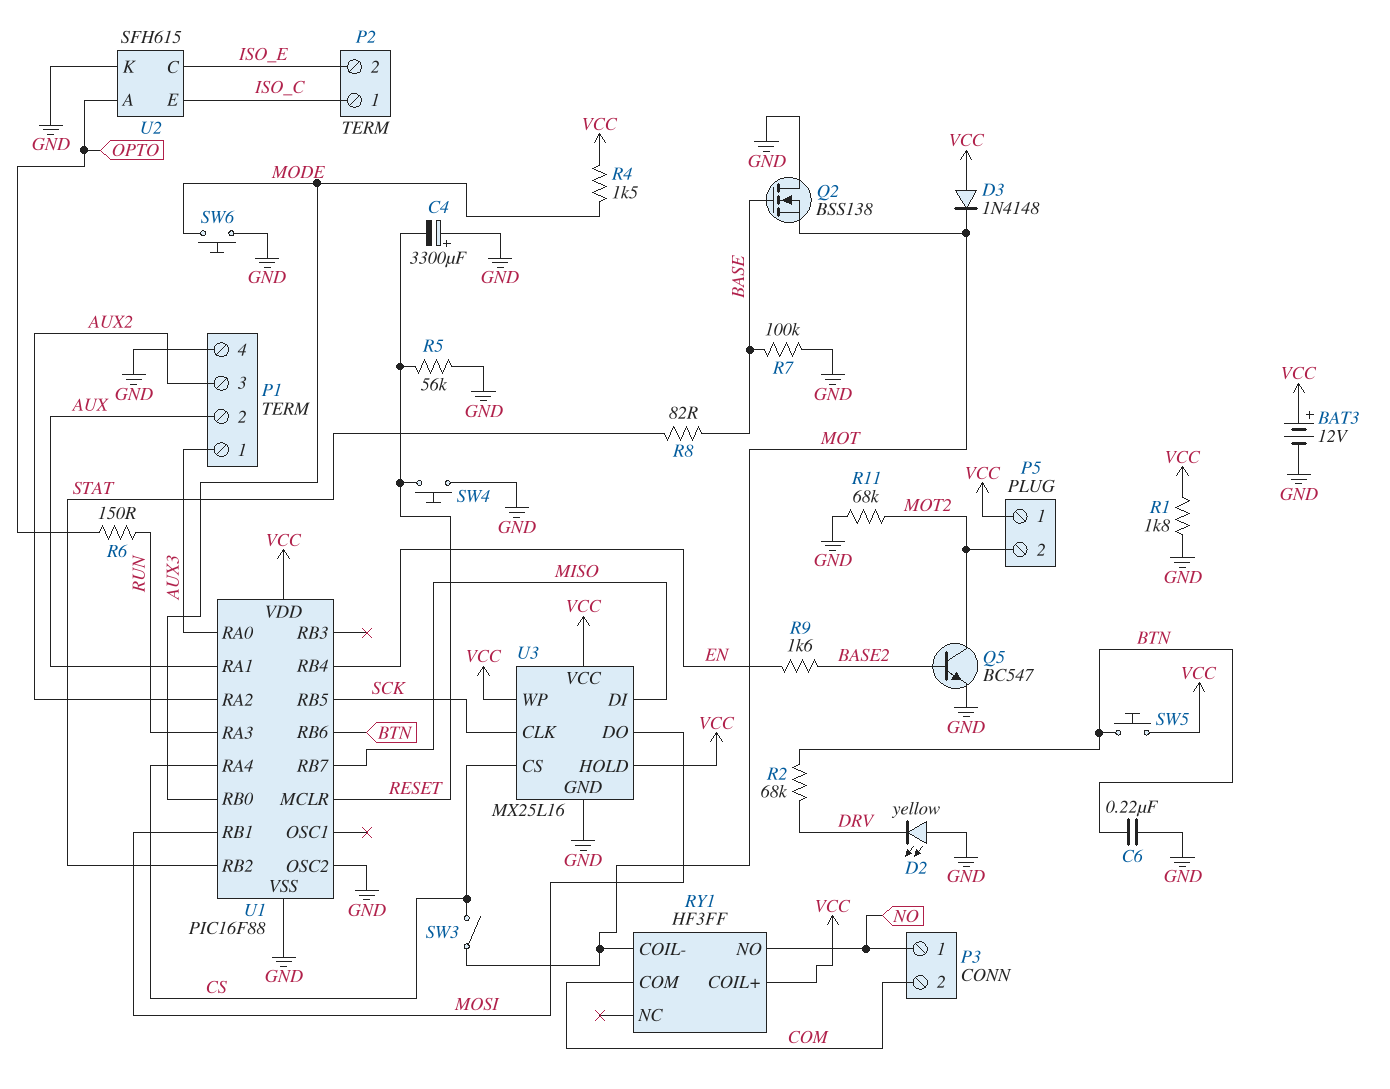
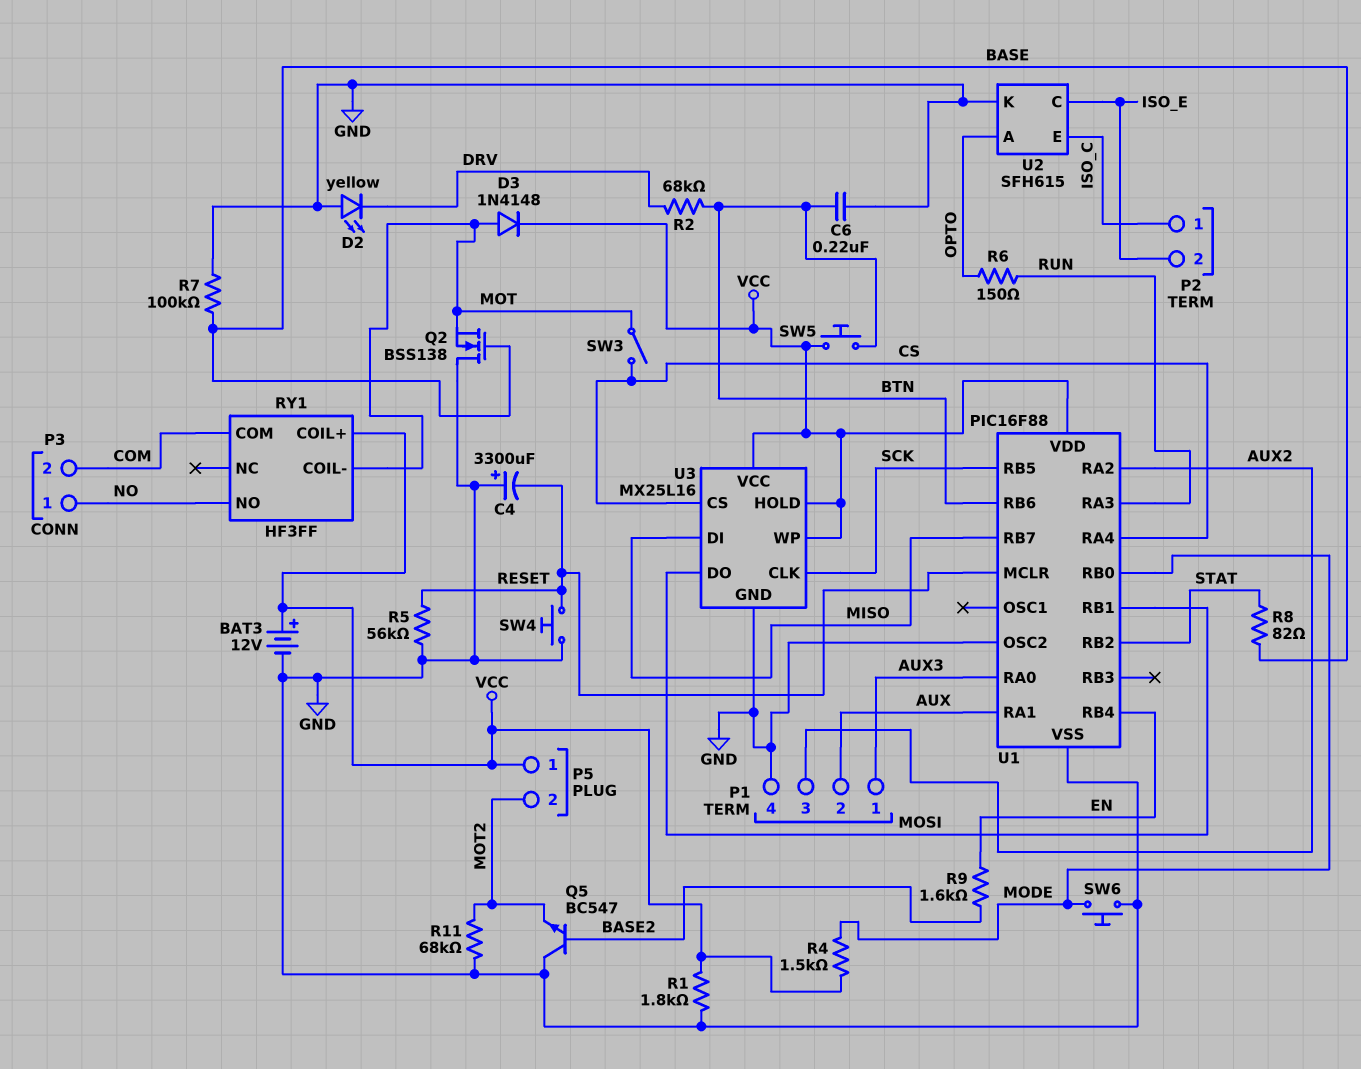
D3: diode 1N4148 (A VCC, K MOT) -> diode 1N4148 (A MOT, K VCC)
Q5: NPN BC547 (B BASE2, C MOT2, E GND) -> NPN BC547 (B BASE2, C GND, E MOT2)

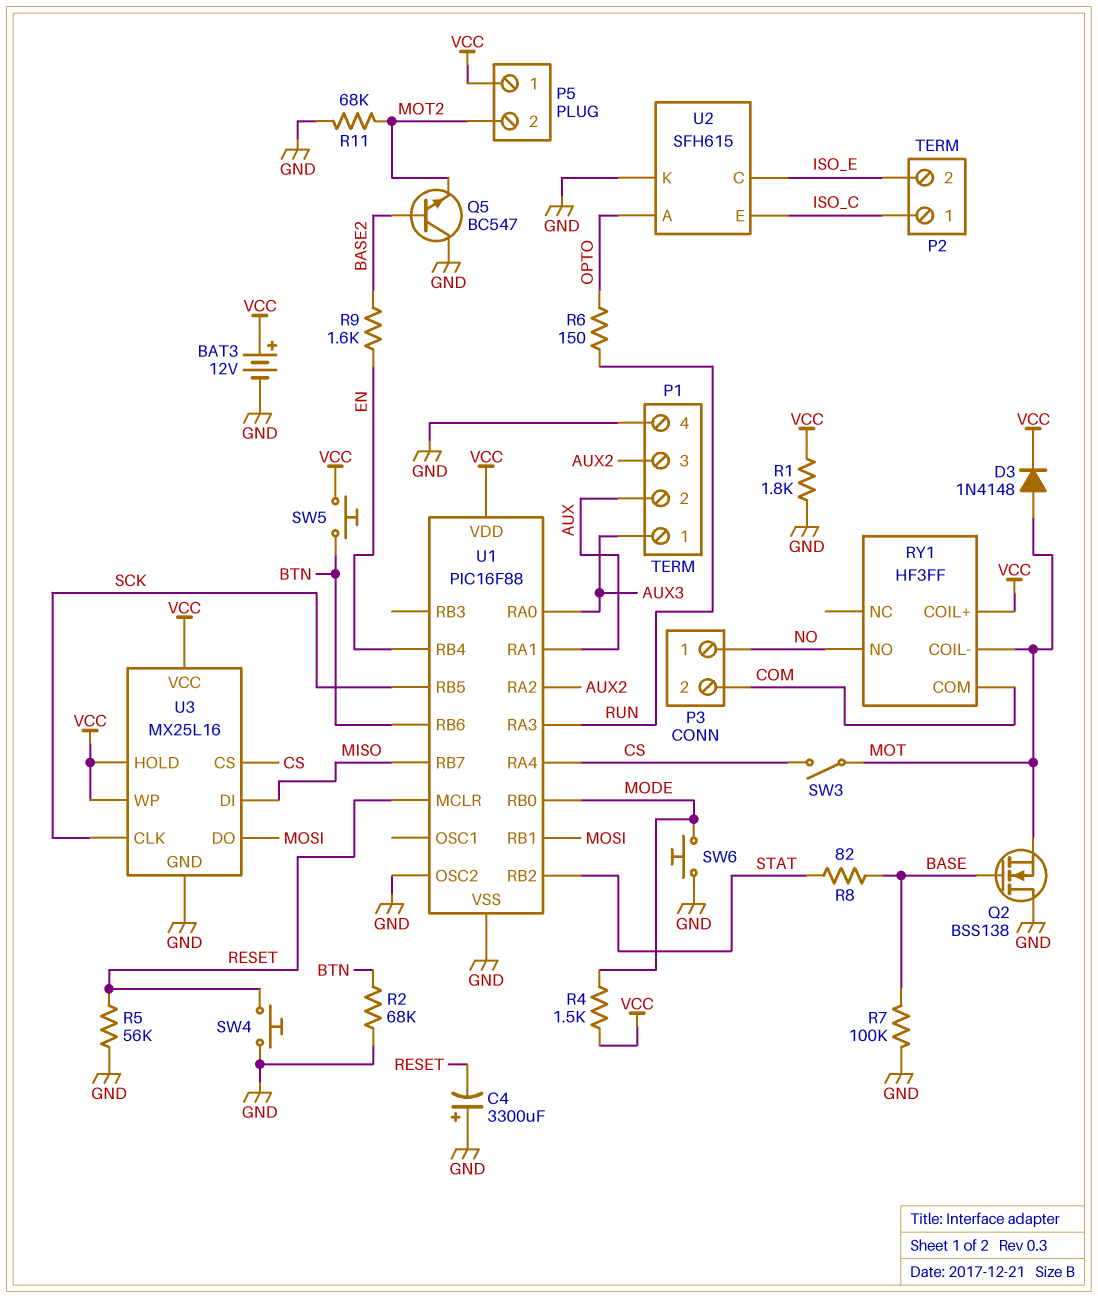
C6: 220nF (BTN, GND) -> none
D2: LED yellow (A GND, K DRV) -> none
R2: 68k (BTN, DRV) -> 68k (BTN, GND)

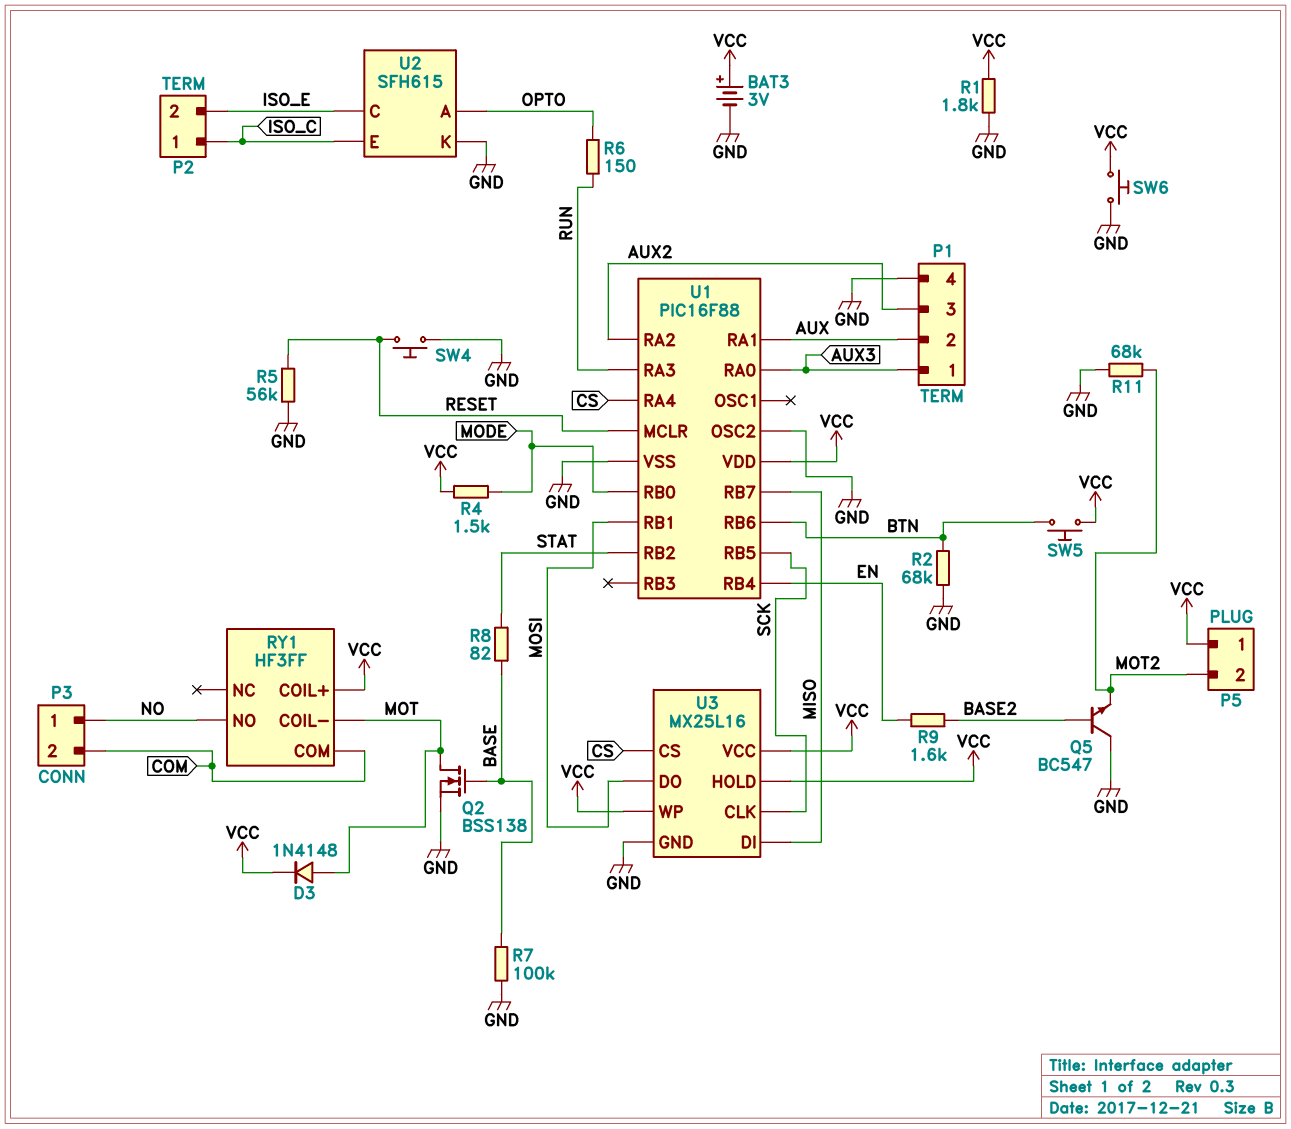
BAT3: 12V (plus VCC, minus GND) -> 3V (plus VCC, minus GND)
C4: 3300uF (plus GND, minus RESET) -> none
Q2: NMOS BSS138 (G BASE, D GND, S MOT) -> NMOS BSS138 (G BASE, D MOT, S GND)
SW3: switch (CS, MOT) -> none
SW6: button (GND, MODE) -> button (GND, VCC)

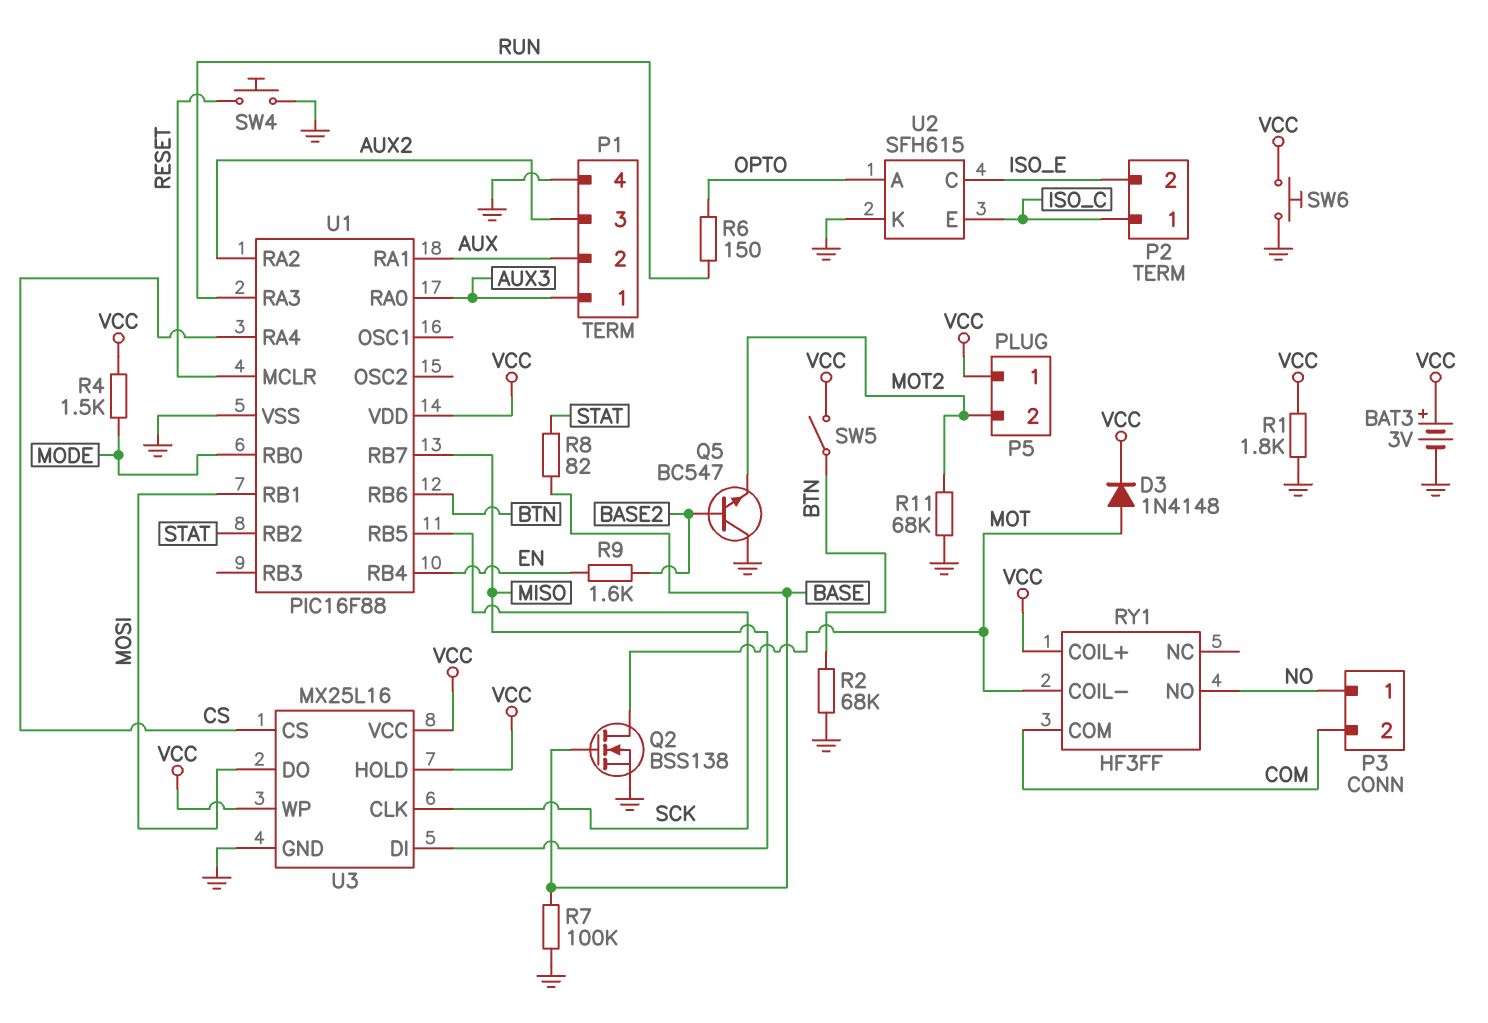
R5: 56k (GND, RESET) -> none
SW5: button (BTN, VCC) -> switch (BTN, VCC)
U1 pin OSC2: GND -> none

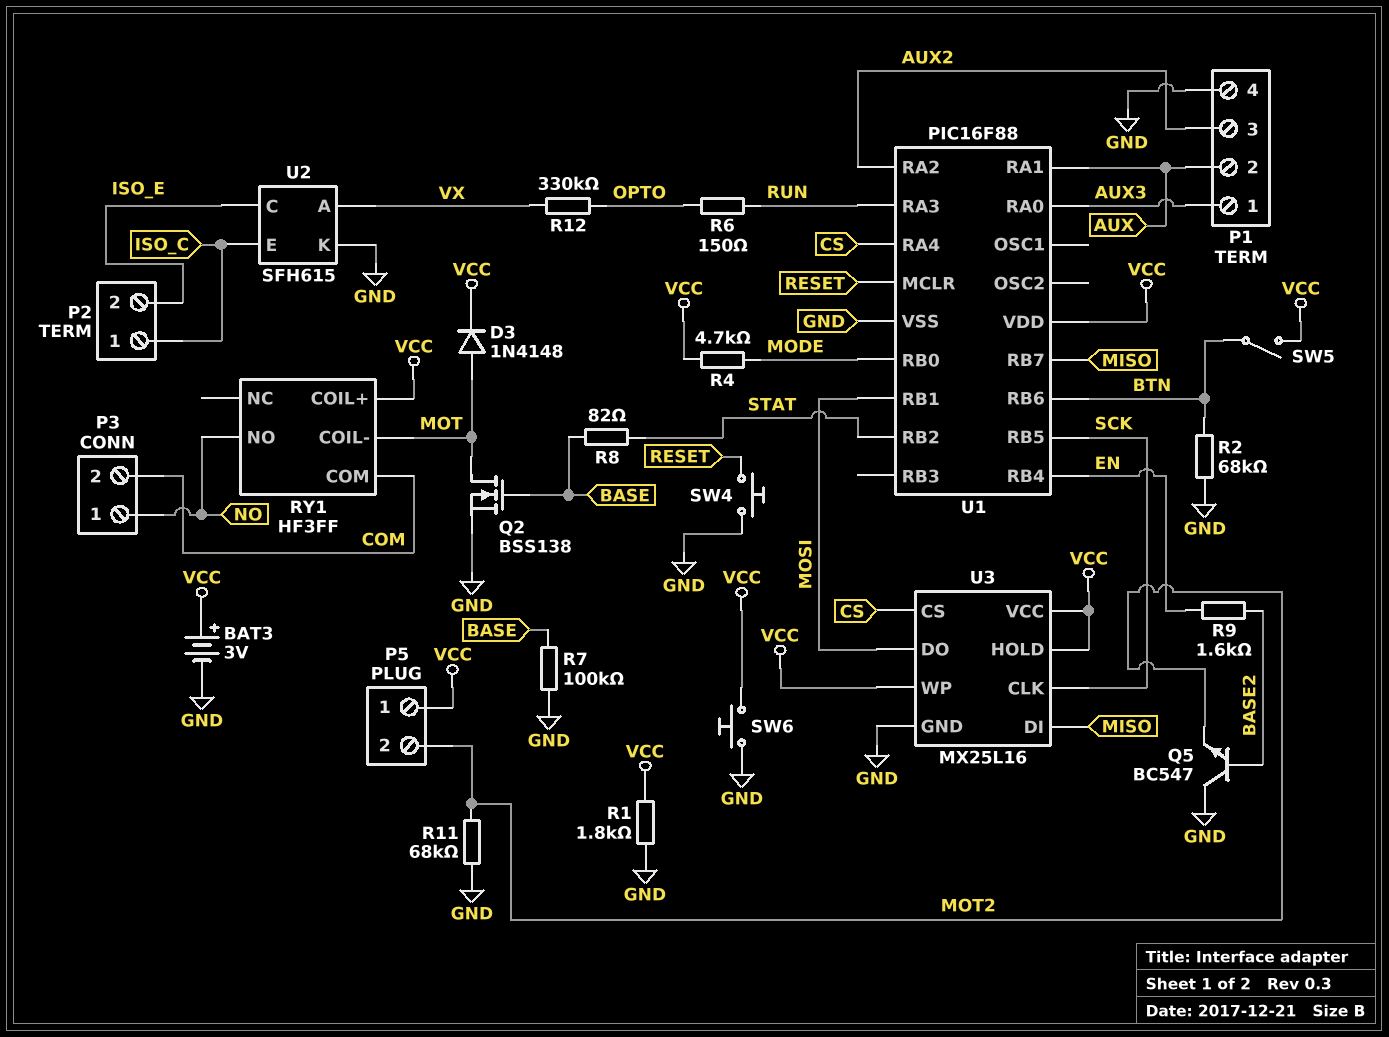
R4: 1.5k (MODE, VCC) -> 4.7k (MODE, VCC)
R12: none -> 330k (OPTO, VX)
U2 pin A: OPTO -> VX

